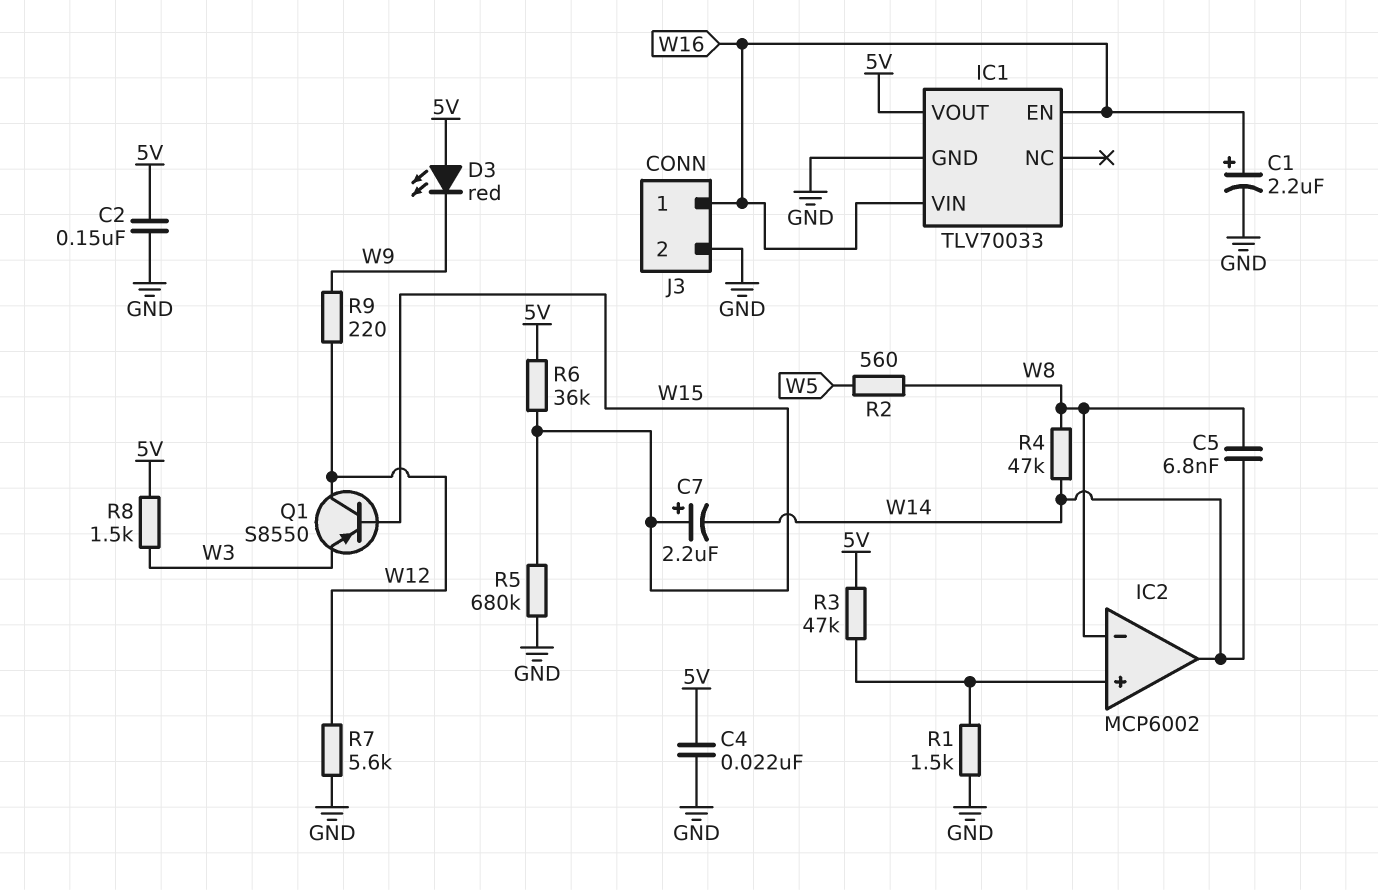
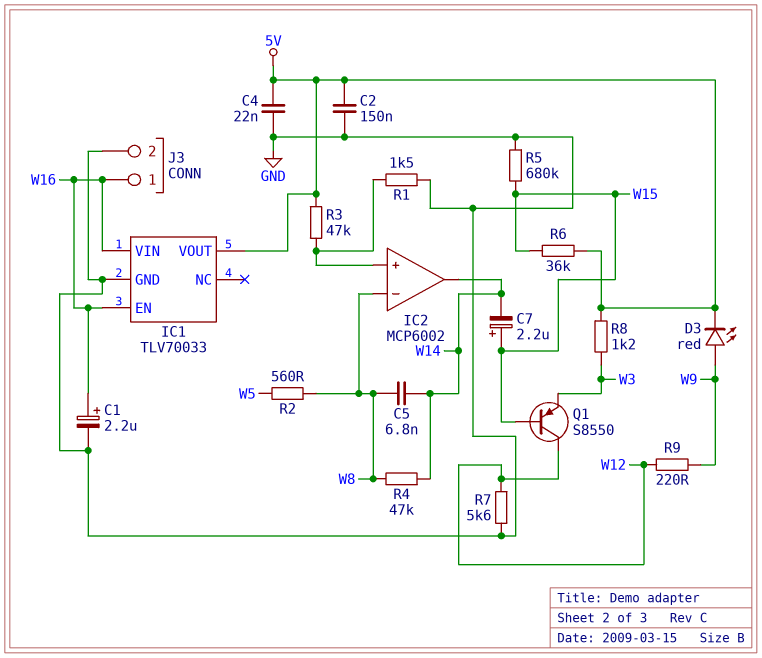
D3: LED red (A 5V, K W9) -> LED red (A W9, K 5V)
R8: 1.5k (5V, W3) -> 1.2k (5V, W3)

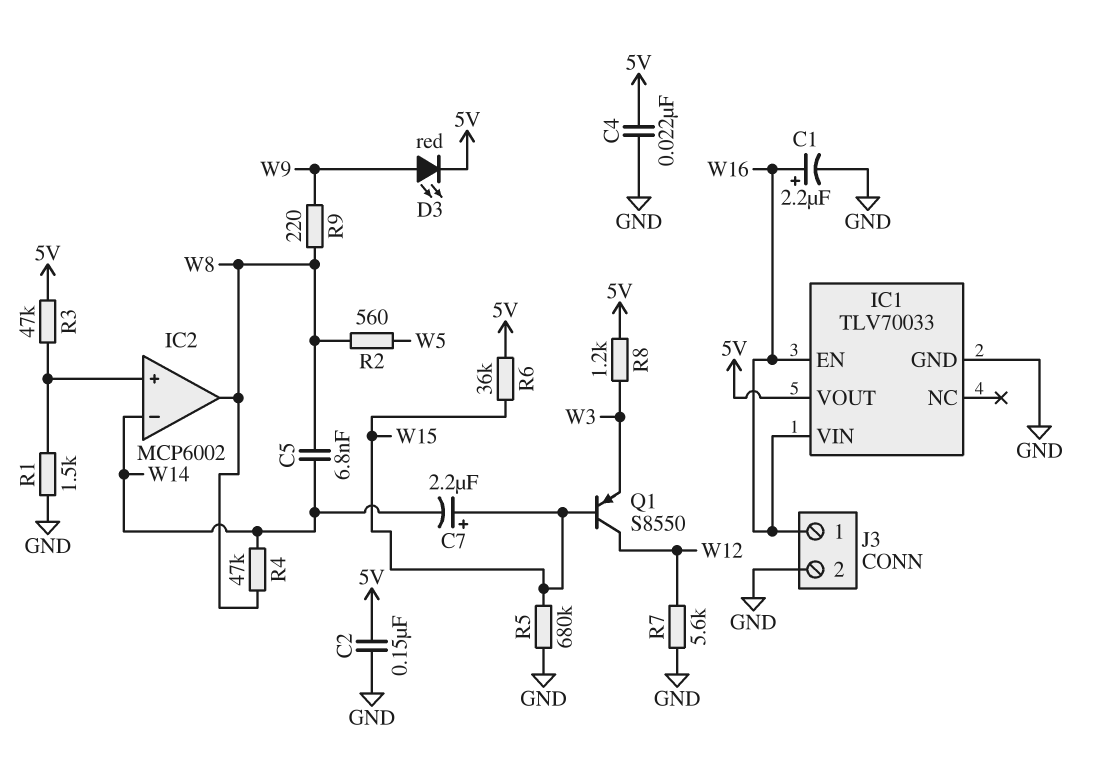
IC2 pin in-: W8 -> W14
IC2 pin out: W14 -> W8
R9: 220 (W9, W12) -> 220 (W8, W9)

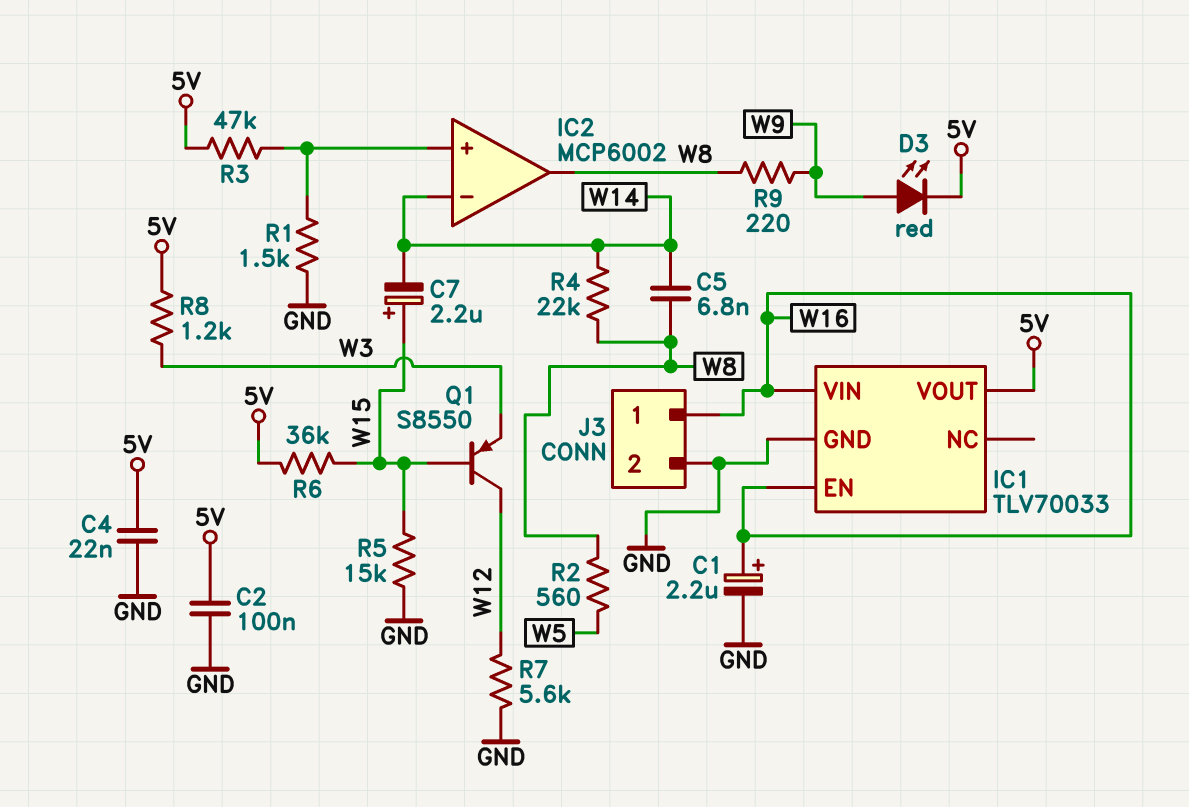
C2: 150nF (5V, GND) -> 100nF (5V, GND)
R4: 47k (W8, W14) -> 22k (W8, W14)
R5: 680k (GND, W15) -> 15k (GND, W15)

